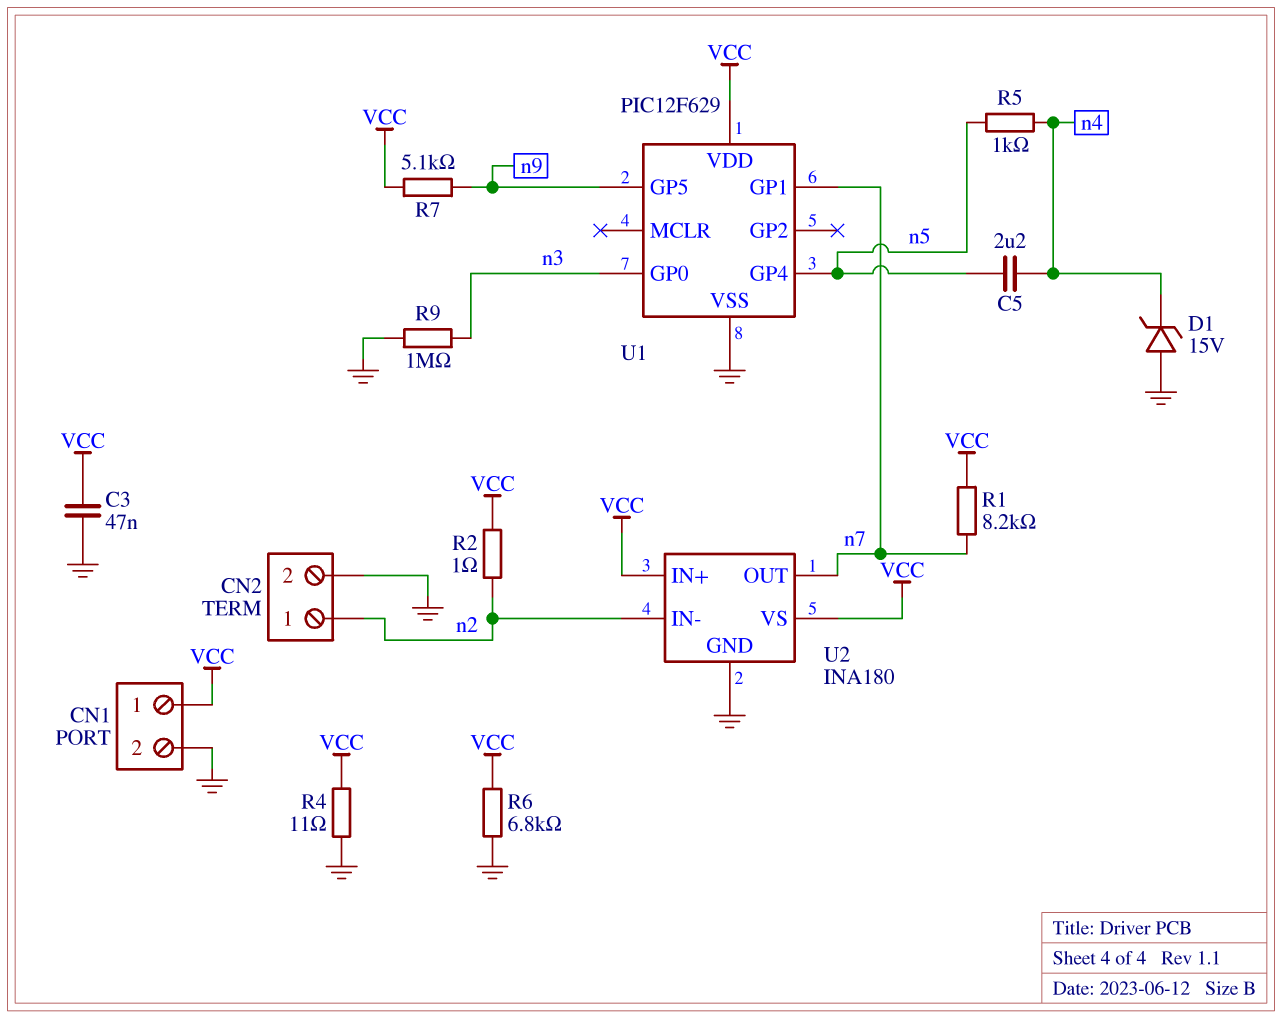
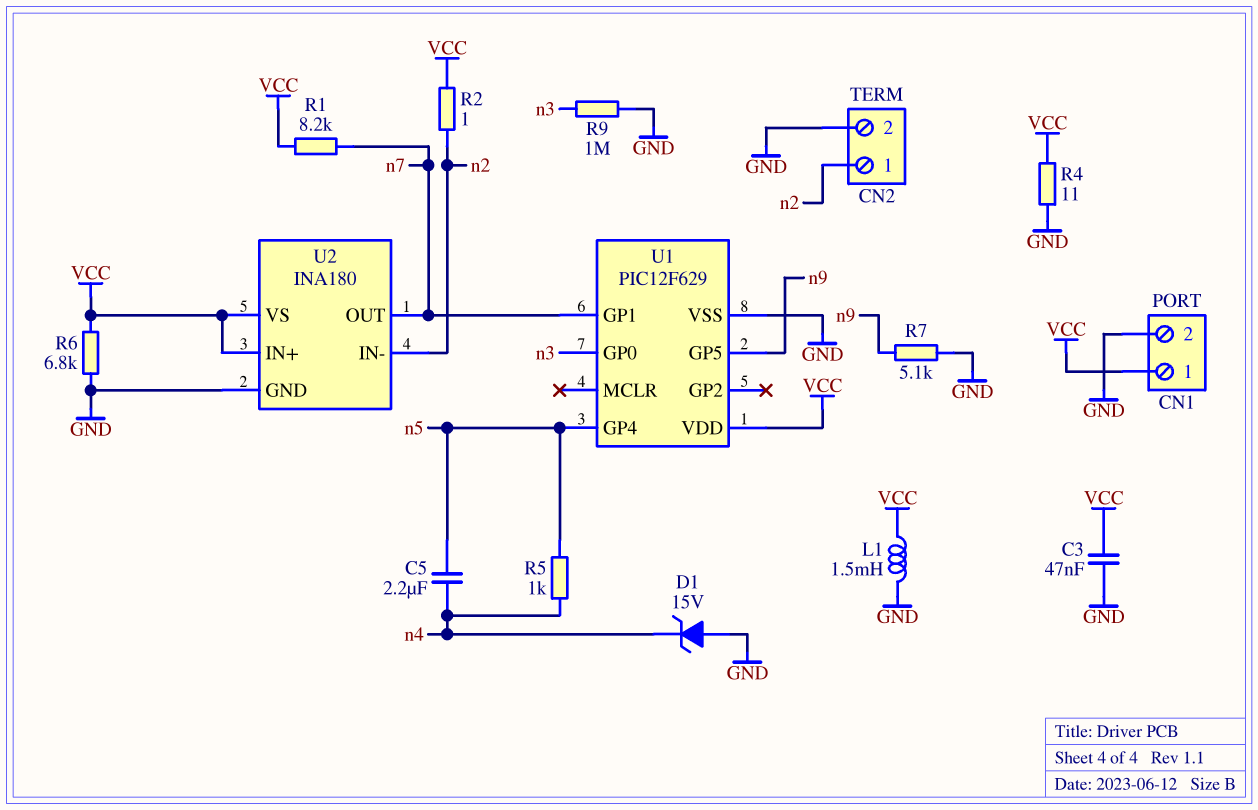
L1: none -> 1.5mH (GND, VCC)
R7: 5.1k (VCC, n9) -> 5.1k (GND, n9)

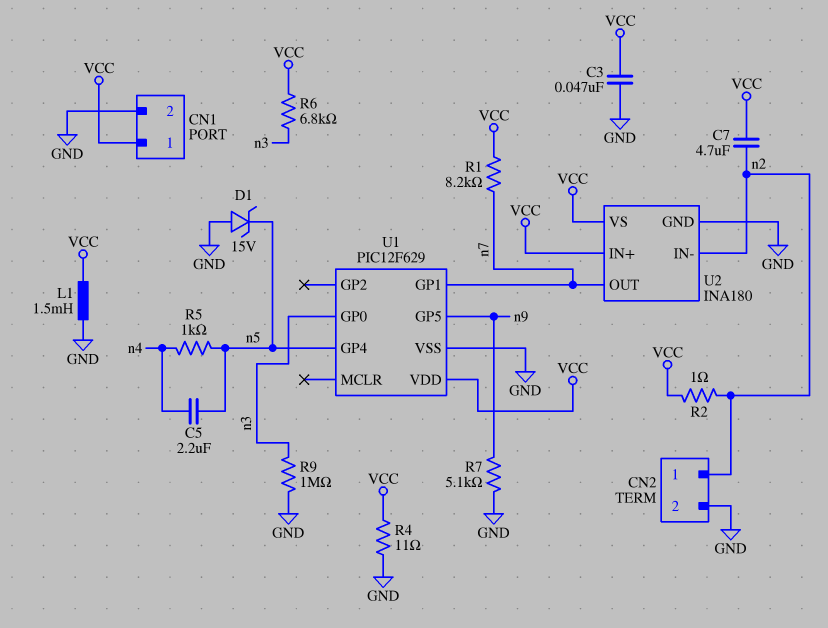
C7: none -> 4.7uF (VCC, n2)
D1: zener 15V (A GND, K n4) -> zener 15V (A GND, K n5)
R6: 6.8k (GND, VCC) -> 6.8k (VCC, n3)

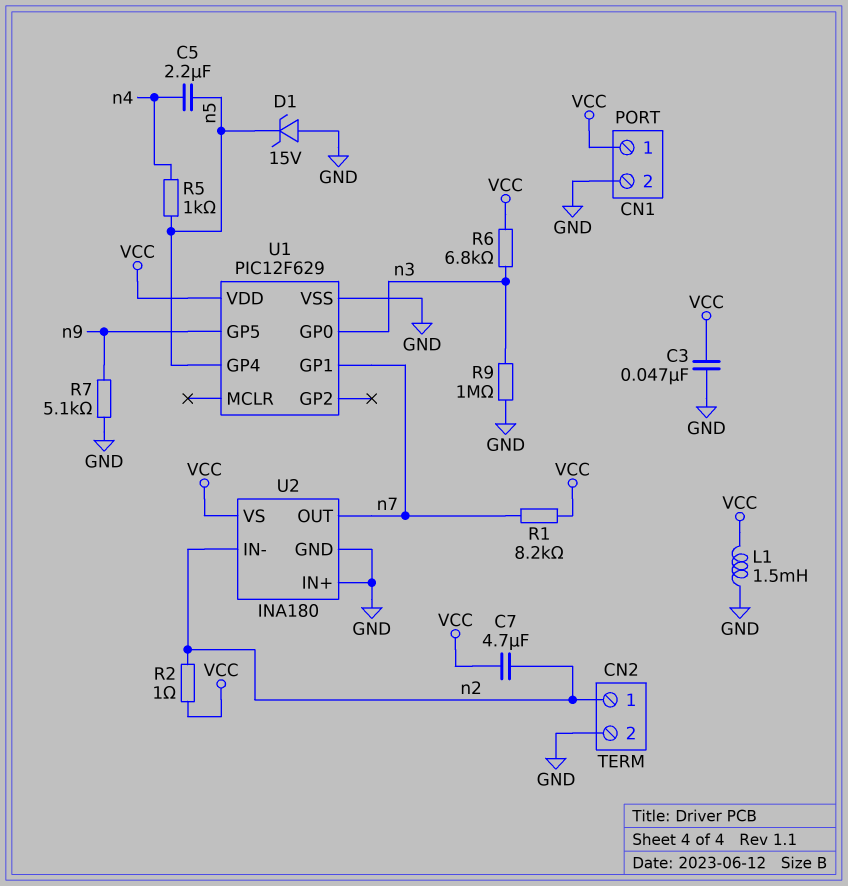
R4: 11 (GND, VCC) -> none
U2 pin IN+: VCC -> GND

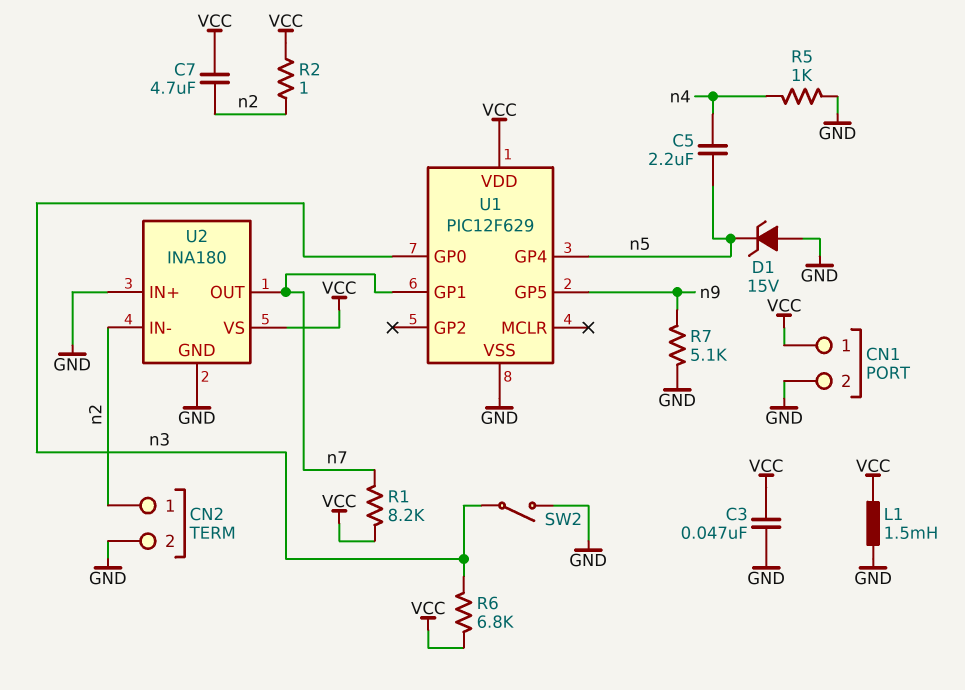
R5: 1k (n4, n5) -> 1k (GND, n4)
R9: 1M (GND, n3) -> none
SW2: none -> switch (GND, n3)

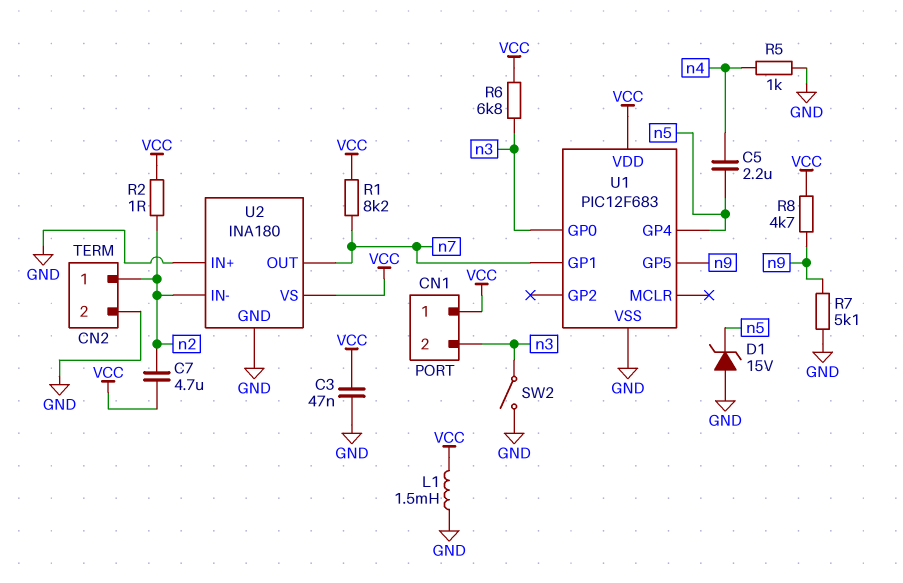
CN1 pin 2: GND -> n3
R8: none -> 4.7k (VCC, n9)
U1: PIC12F629 -> PIC12F683

